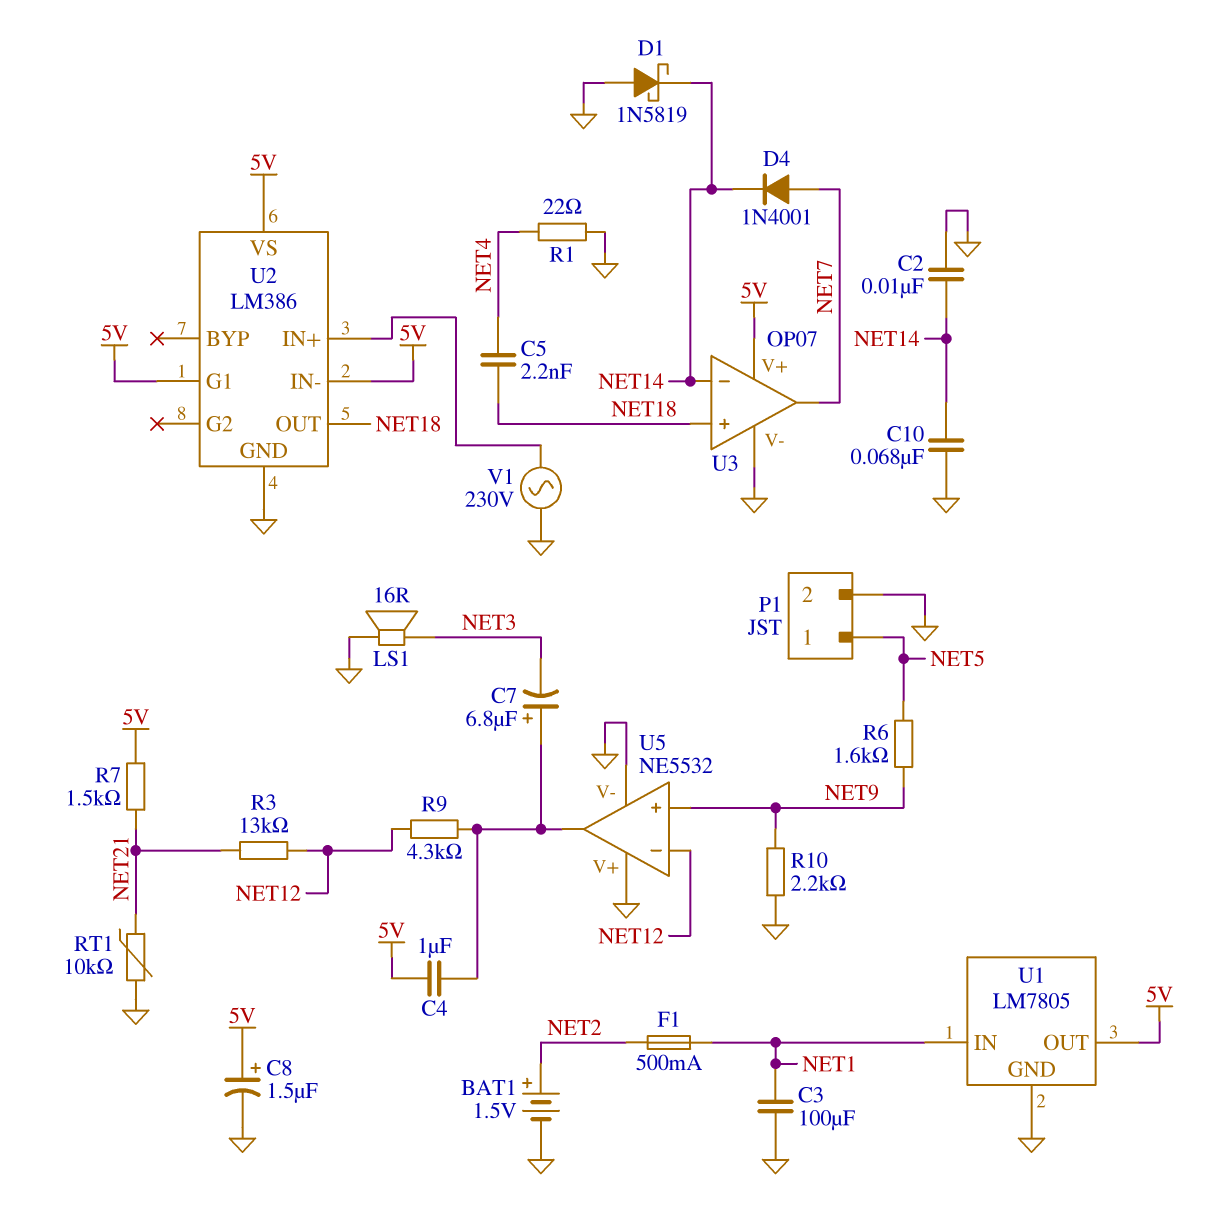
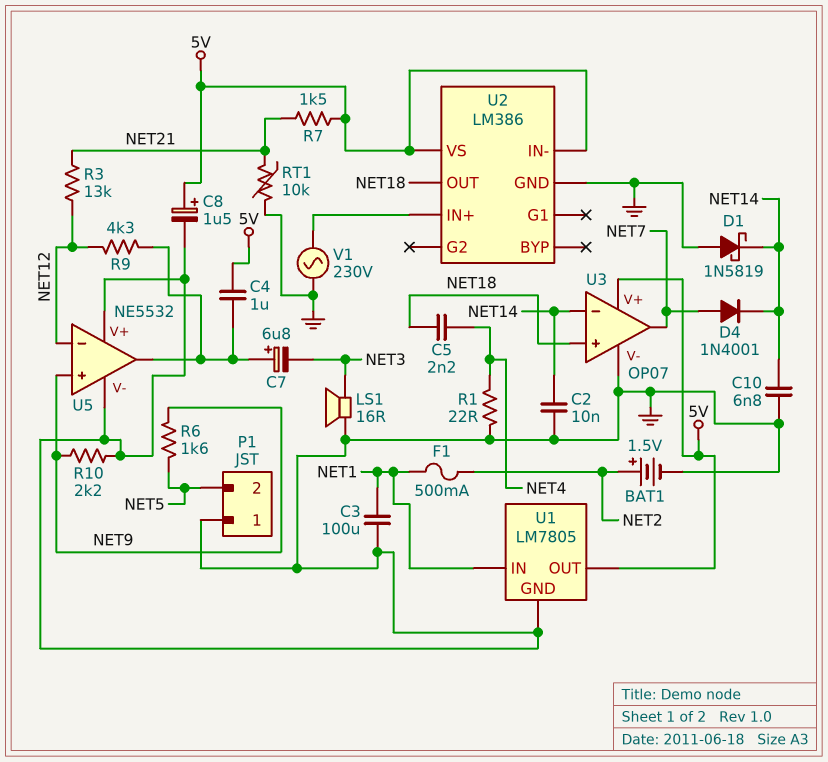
C10: 68nF (GND, NET14) -> 6.8nF (GND, NET14)
P1 pin 1: NET5 -> GND
P1 pin 2: GND -> NET5
U2 pin G1: 5V -> none

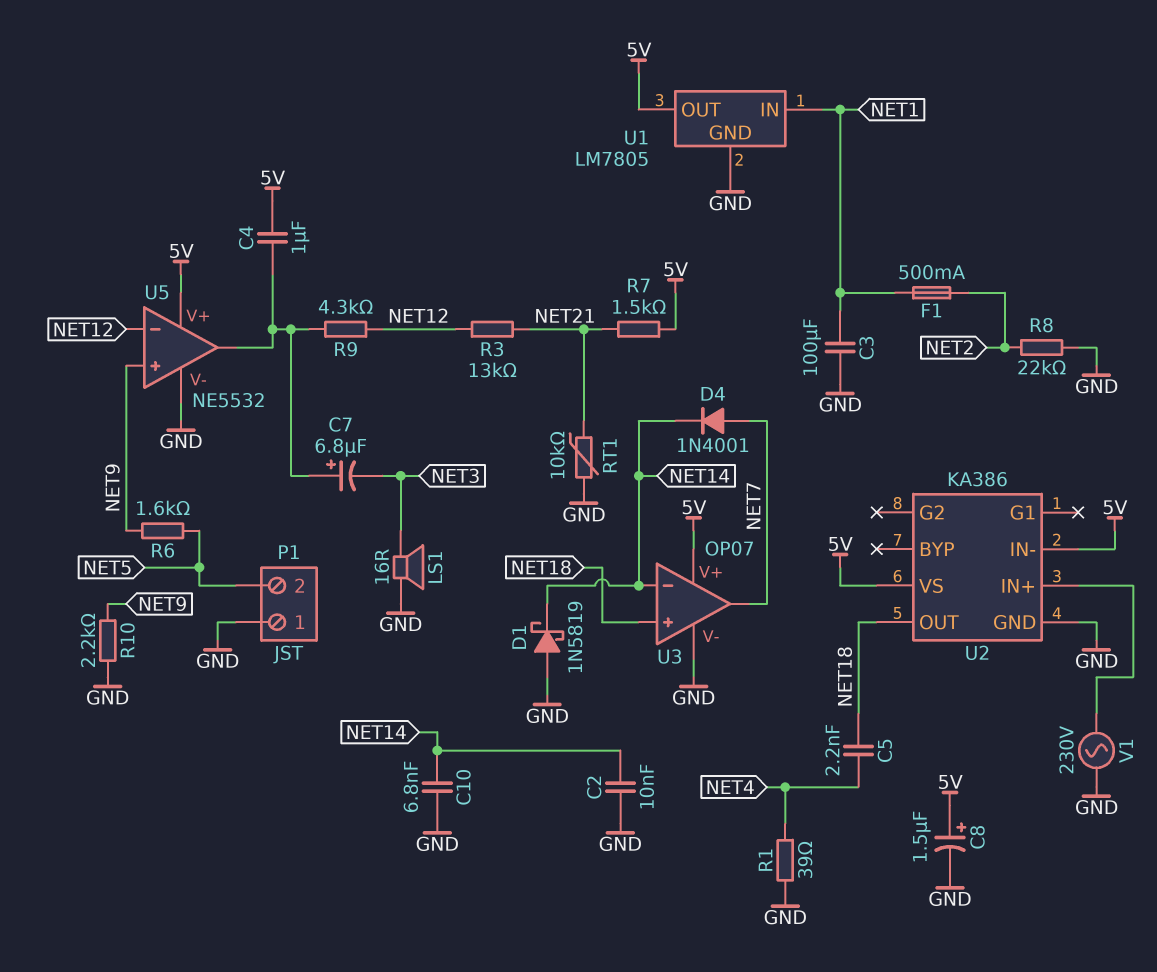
BAT1: 1.5V (plus NET2, minus GND) -> none
R1: 22 (GND, NET4) -> 39 (GND, NET4)
R8: none -> 22k (GND, NET2)
U2: LM386 -> KA386
U5 pin V+: GND -> 5V

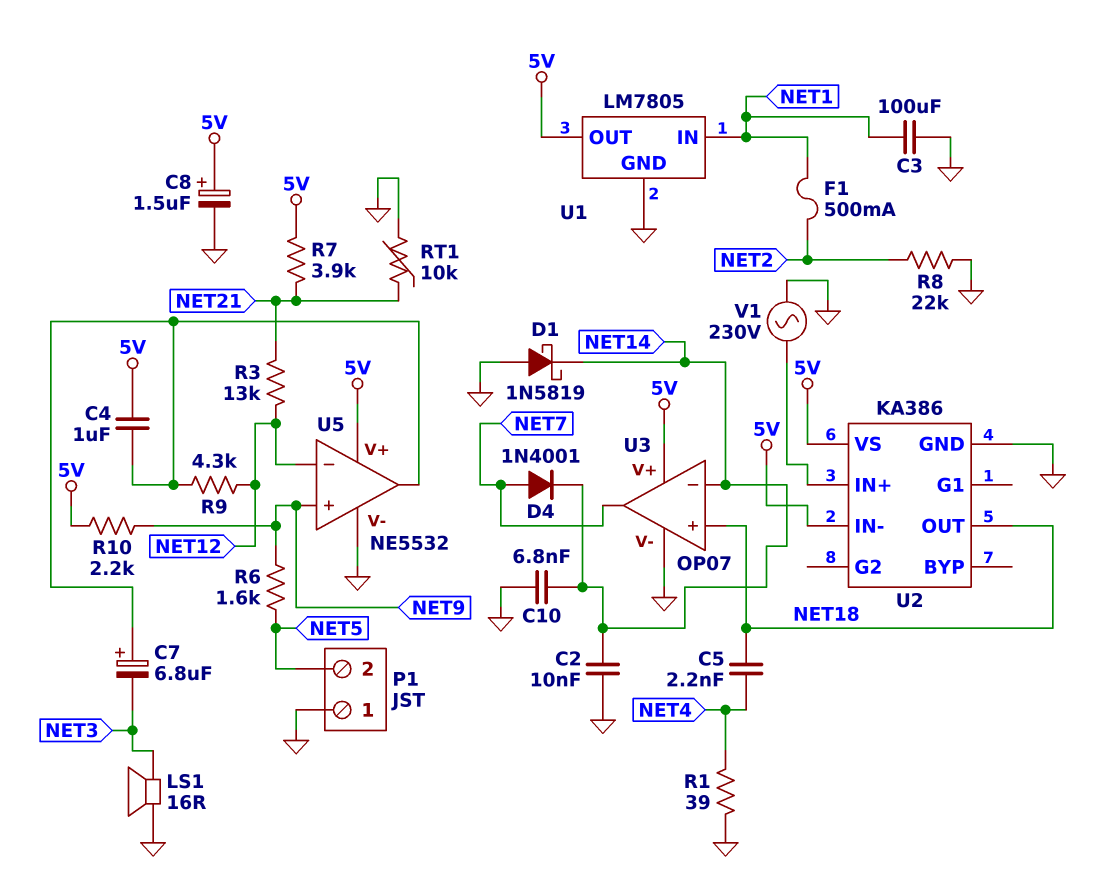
R7: 1.5k (5V, NET21) -> 3.9k (5V, NET21)
R10: 2.2k (GND, NET9) -> 2.2k (5V, NET9)

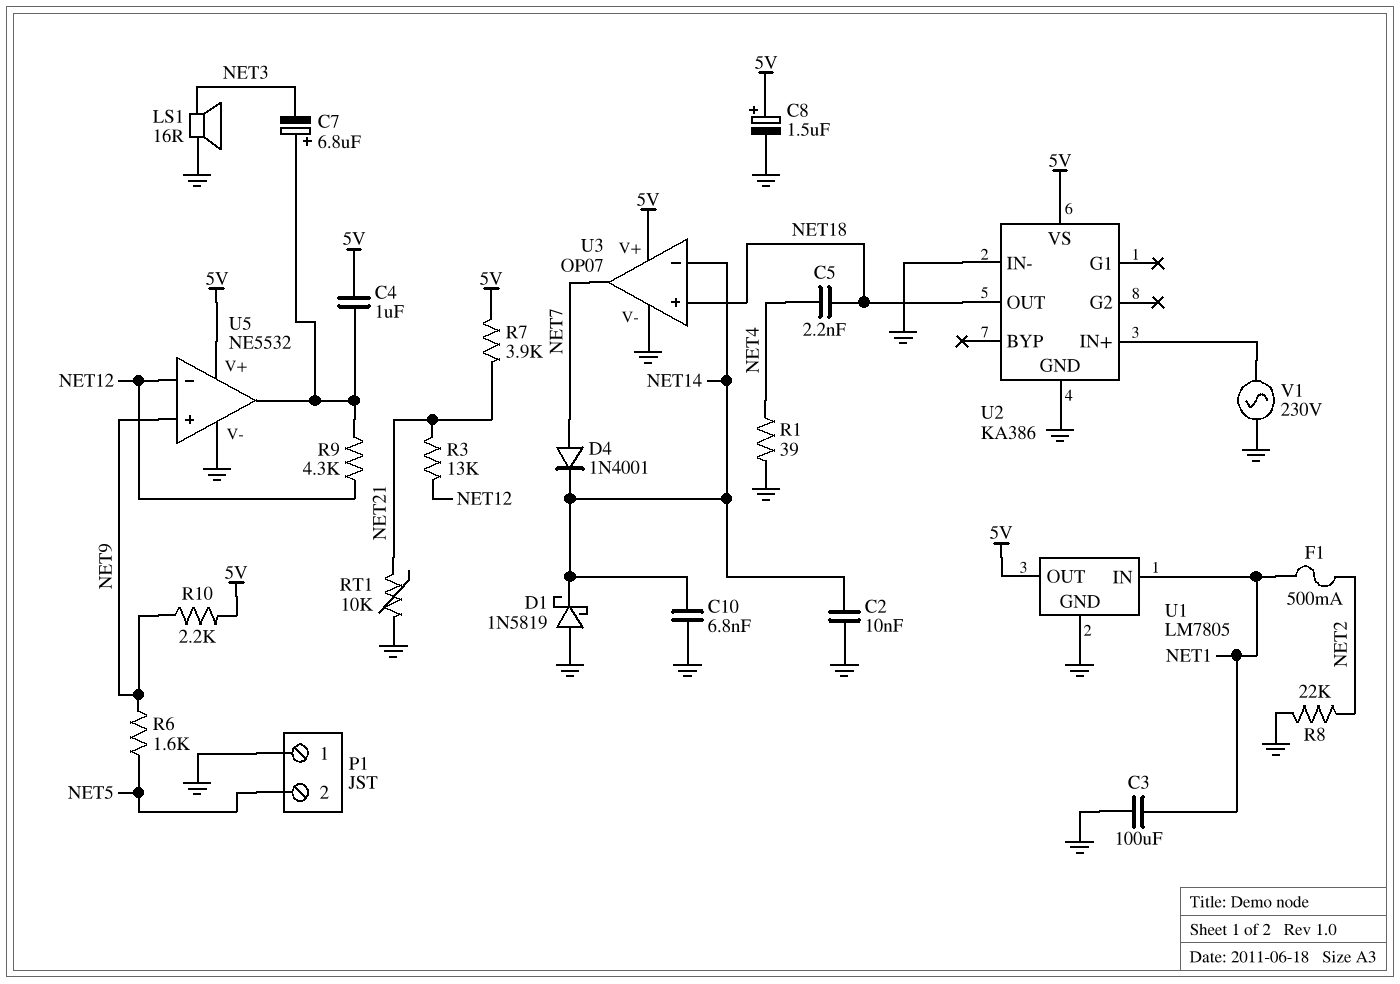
U2 pin IN-: 5V -> GND

